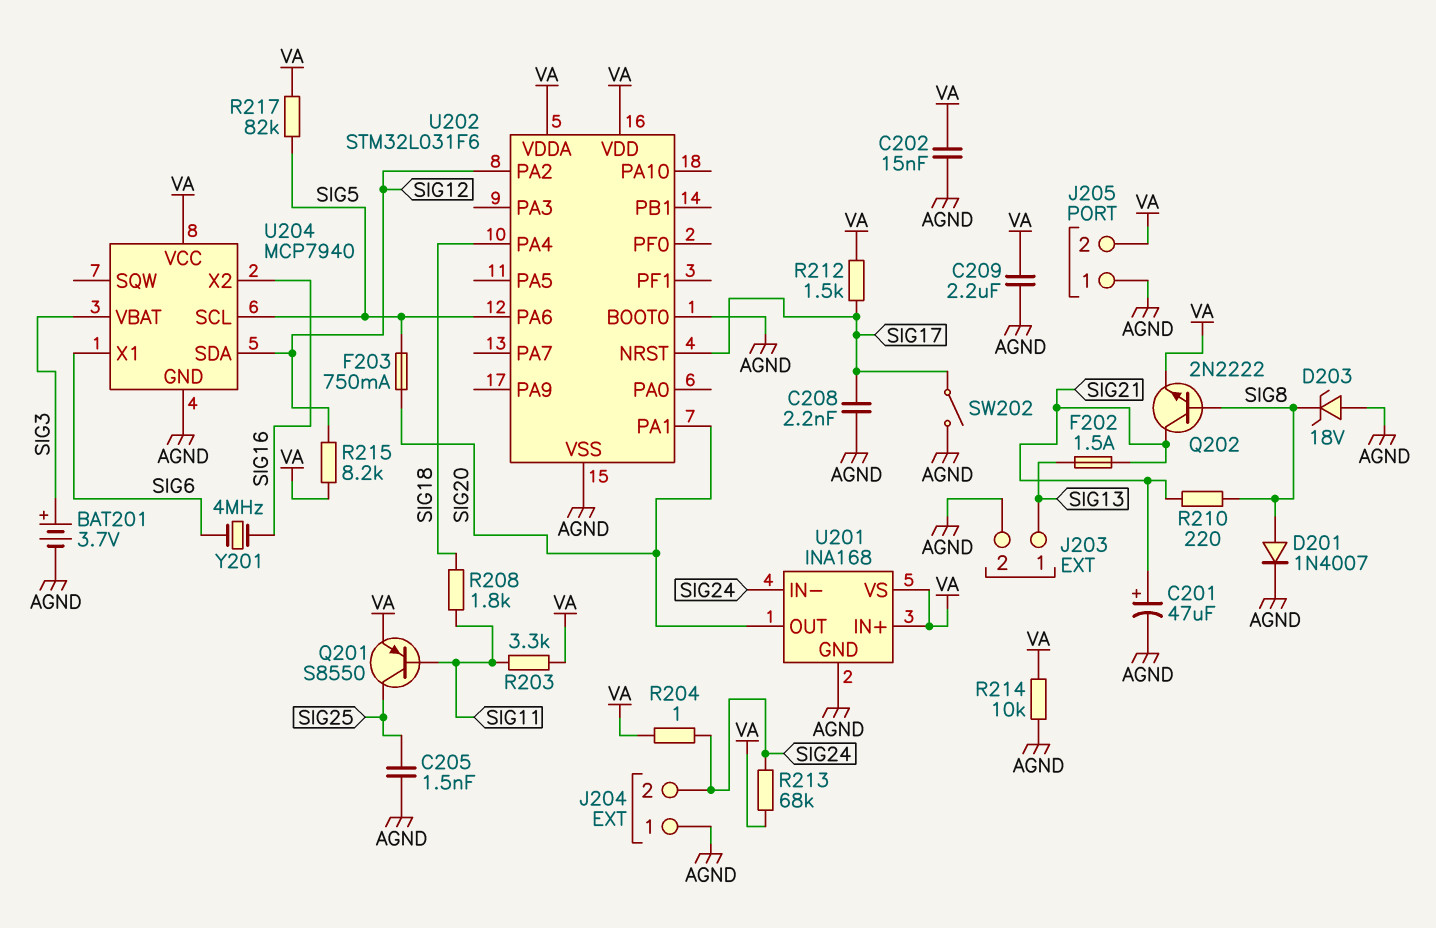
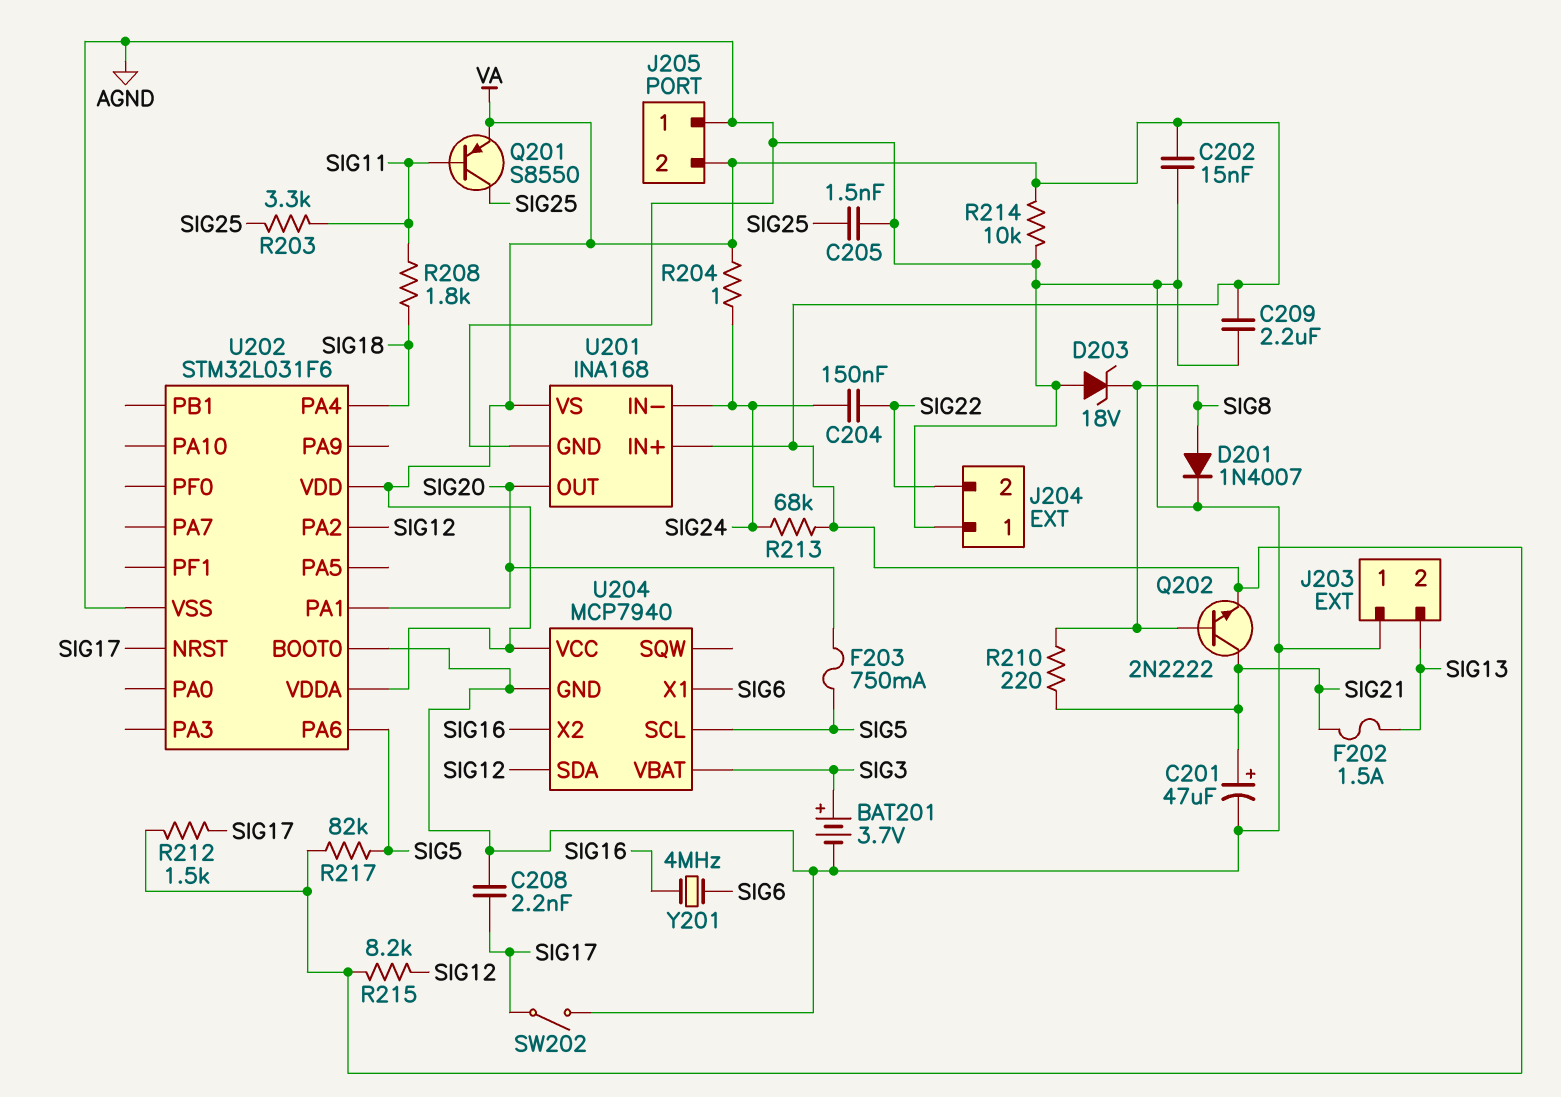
C204: none -> 150nF (SIG22, SIG24)
J203 pin 1: SIG13 -> AGND
J203 pin 2: AGND -> SIG13
J204 pin 2: SIG24 -> SIG22
R203: 3.3k (SIG11, VA) -> 3.3k (SIG11, SIG25)

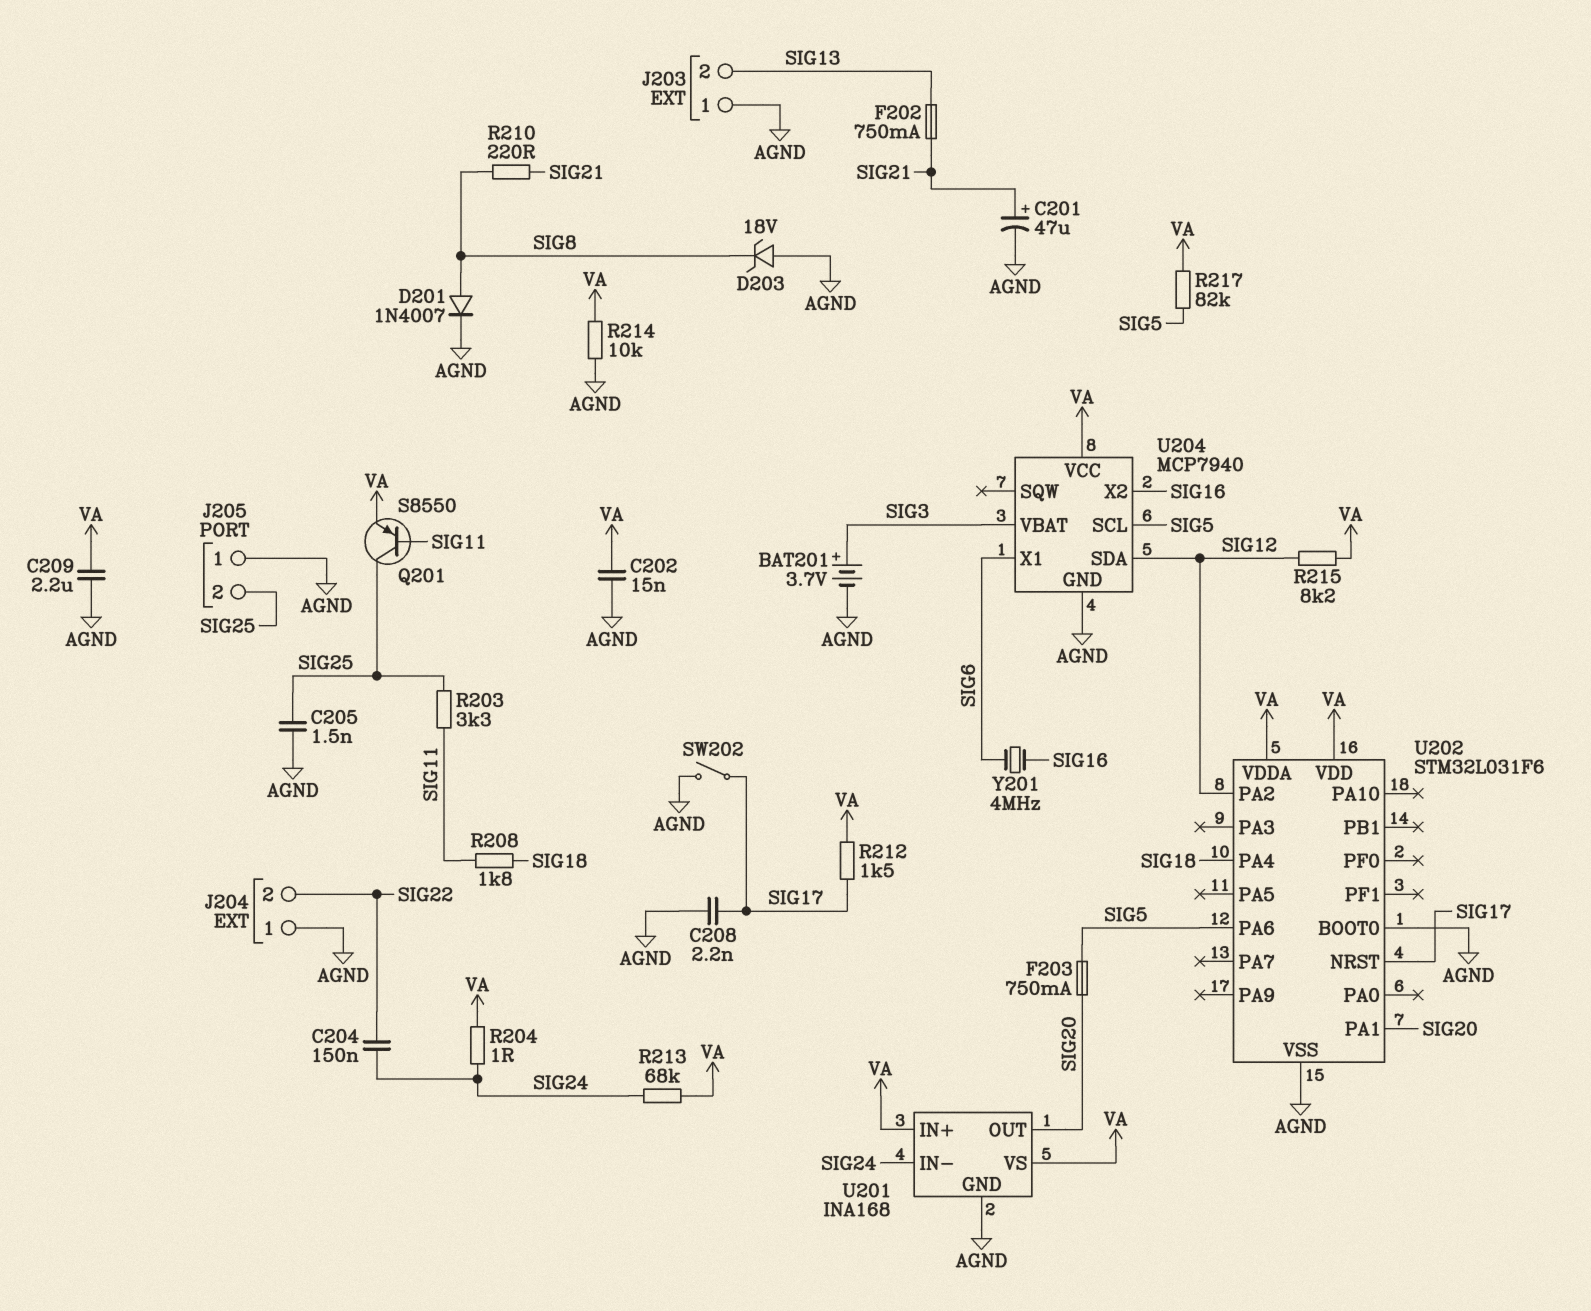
F202: 1.5A (SIG13, SIG21) -> 750mA (SIG13, SIG21)
J205 pin 2: VA -> SIG25
Q202: NPN 2N2222 (B SIG8, C SIG21, E VA) -> none

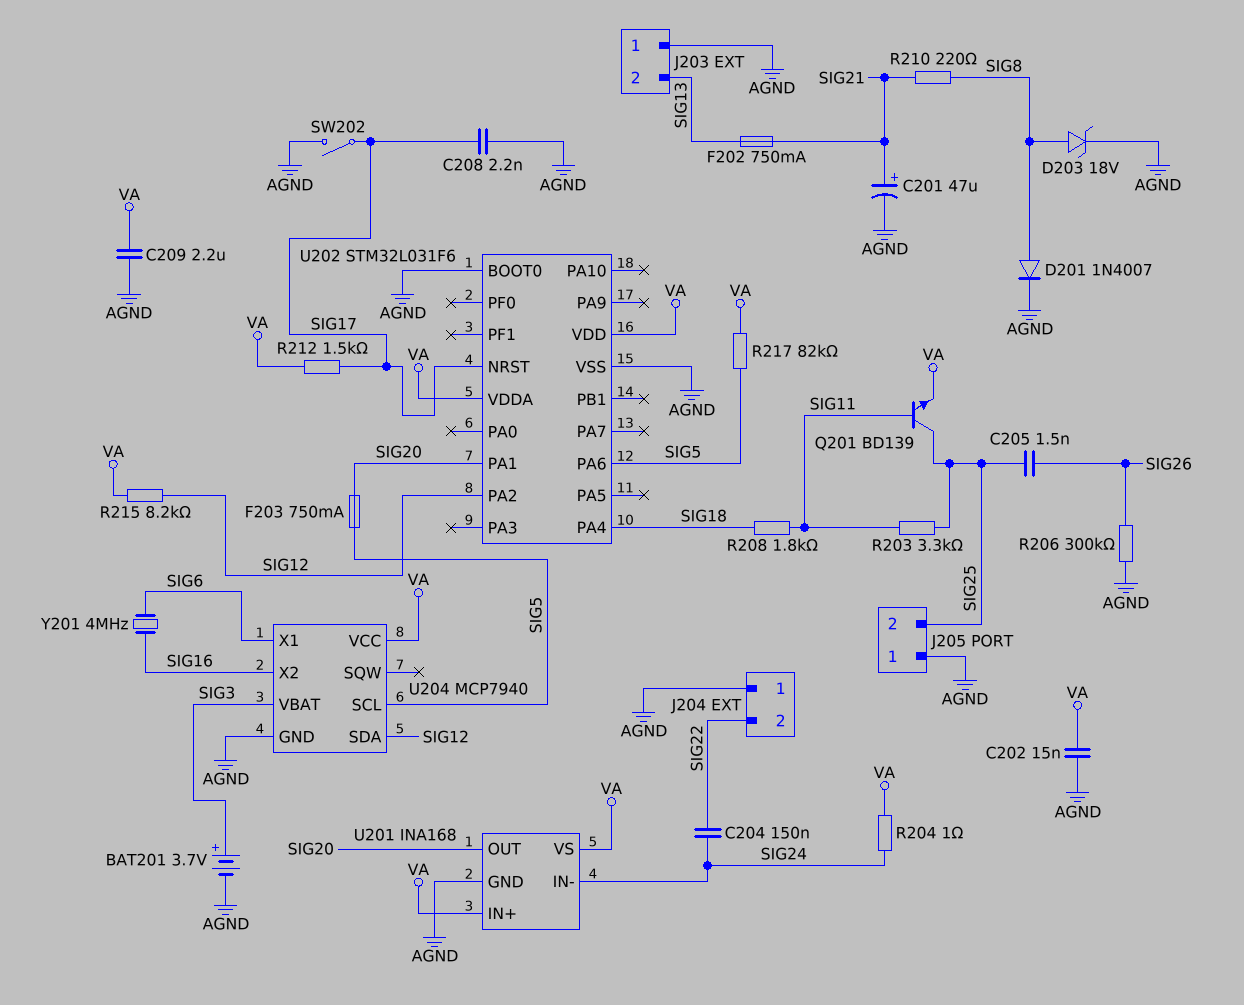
C205: 1.5nF (AGND, SIG25) -> 1.5nF (SIG25, SIG26)
D203: zener 18V (A AGND, K SIG8) -> zener 18V (A SIG8, K AGND)
Q201: PNP S8550 (B SIG11, C SIG25, E VA) -> NPN BD139 (B SIG11, C SIG25, E VA)
R206: none -> 300k (AGND, SIG26)
R213: 68k (SIG24, VA) -> none
R214: 10k (AGND, VA) -> none

